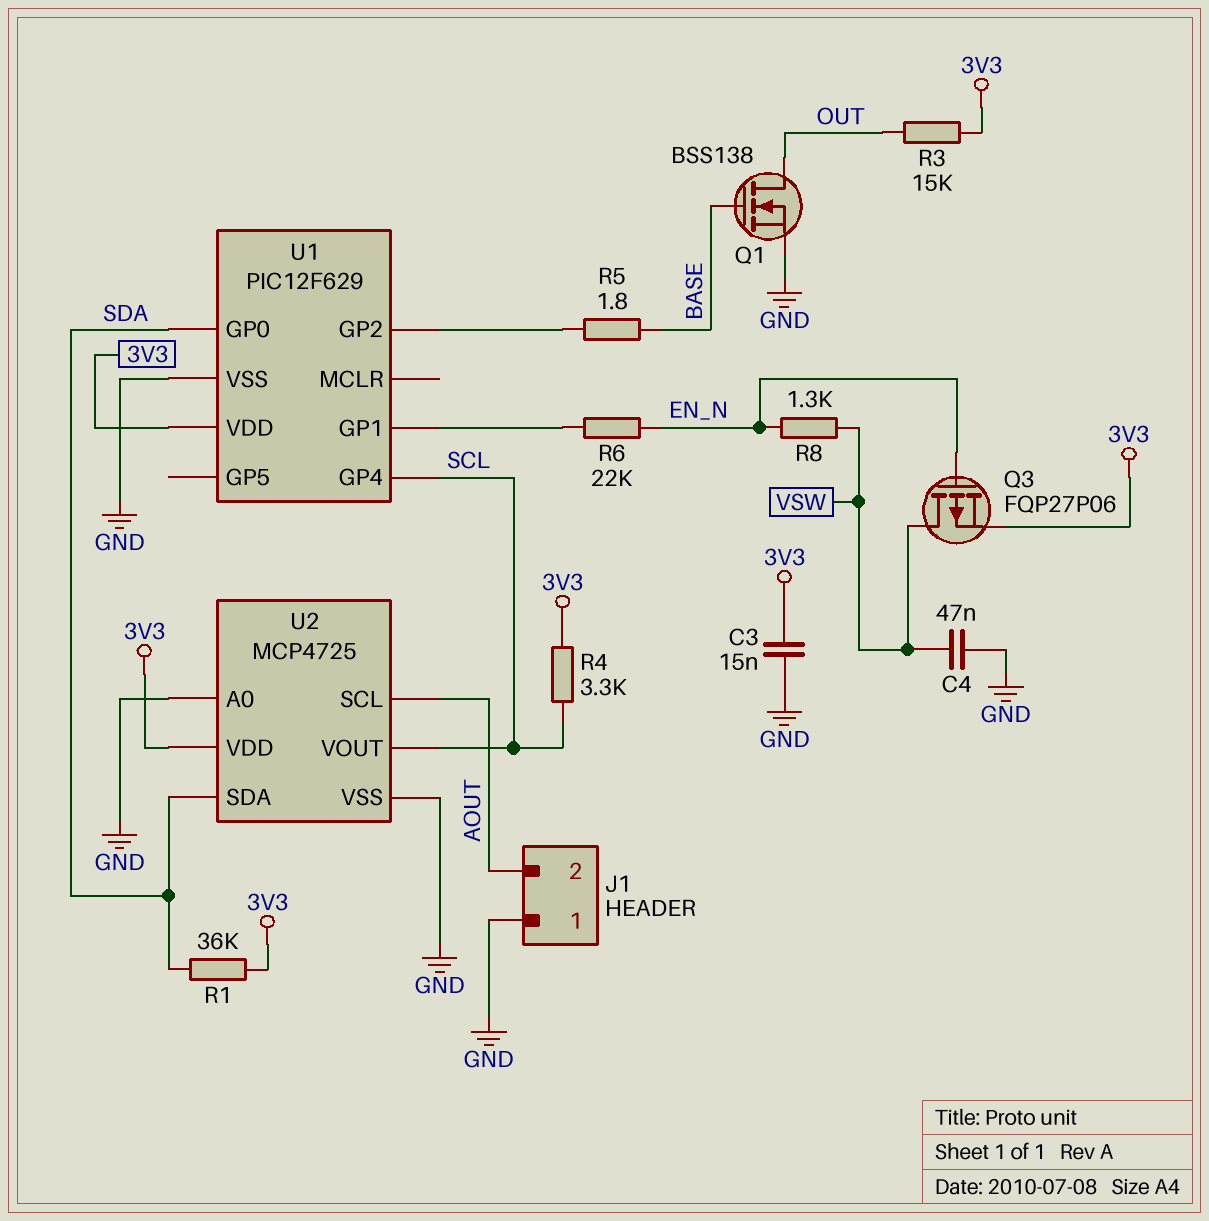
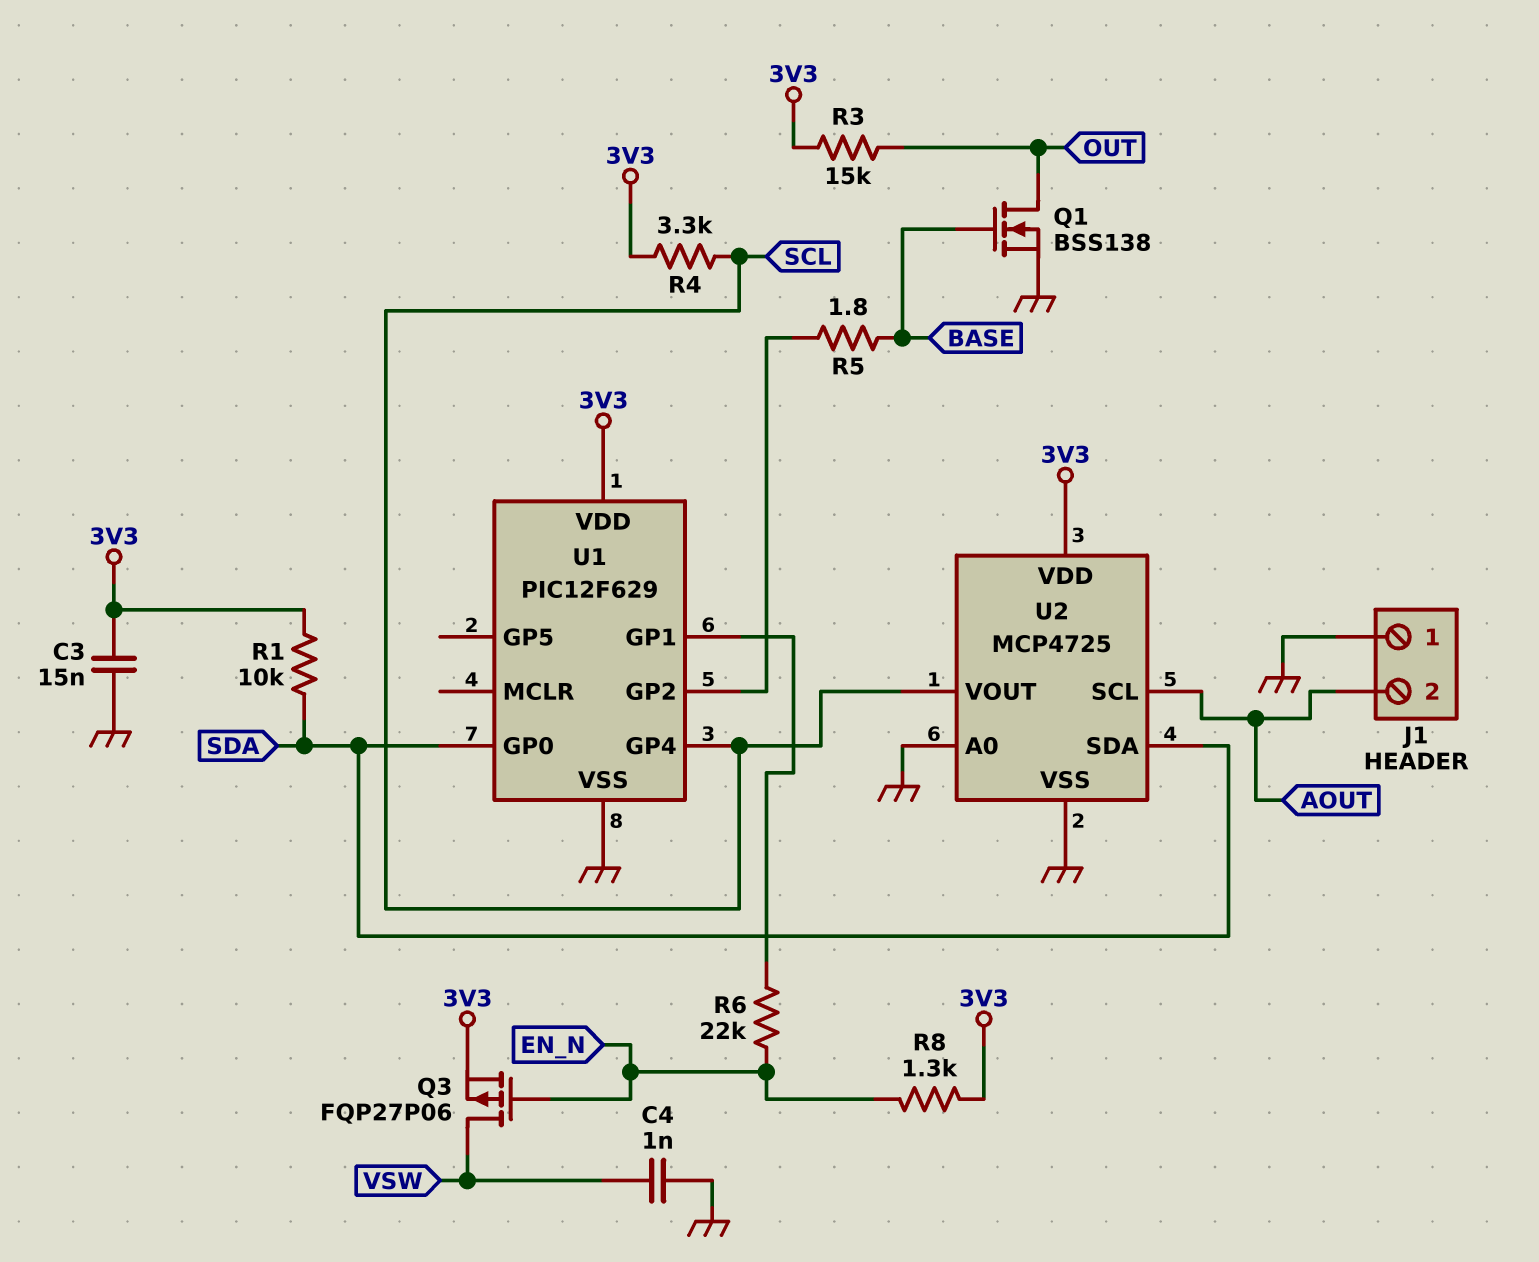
C4: 47nF (GND, VSW) -> 1nF (GND, VSW)
R1: 36k (3V3, SDA) -> 10k (3V3, SDA)
R8: 1.3k (EN_N, VSW) -> 1.3k (3V3, EN_N)

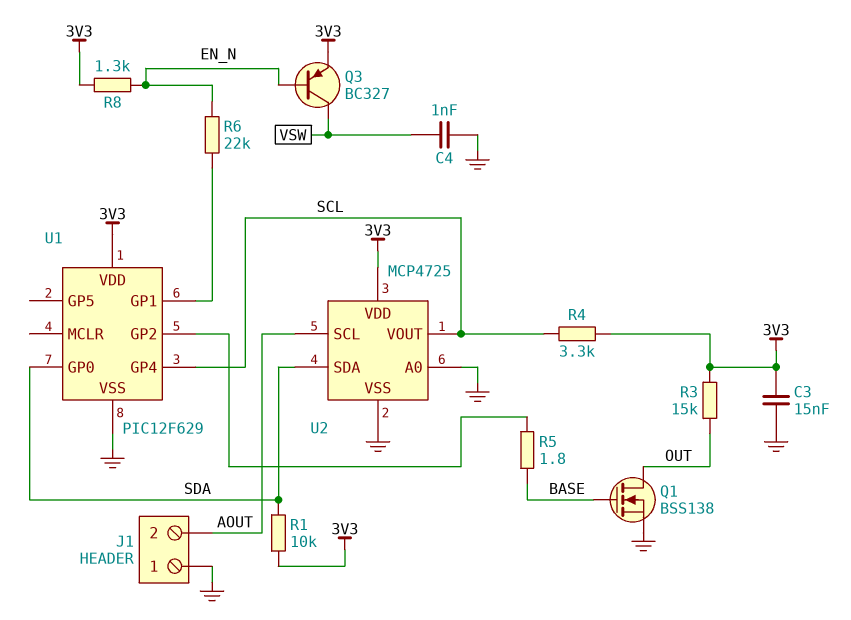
Q3: PMOS FQP27P06 (G EN_N, D VSW, S 3V3) -> PNP BC327 (B EN_N, C VSW, E 3V3)

